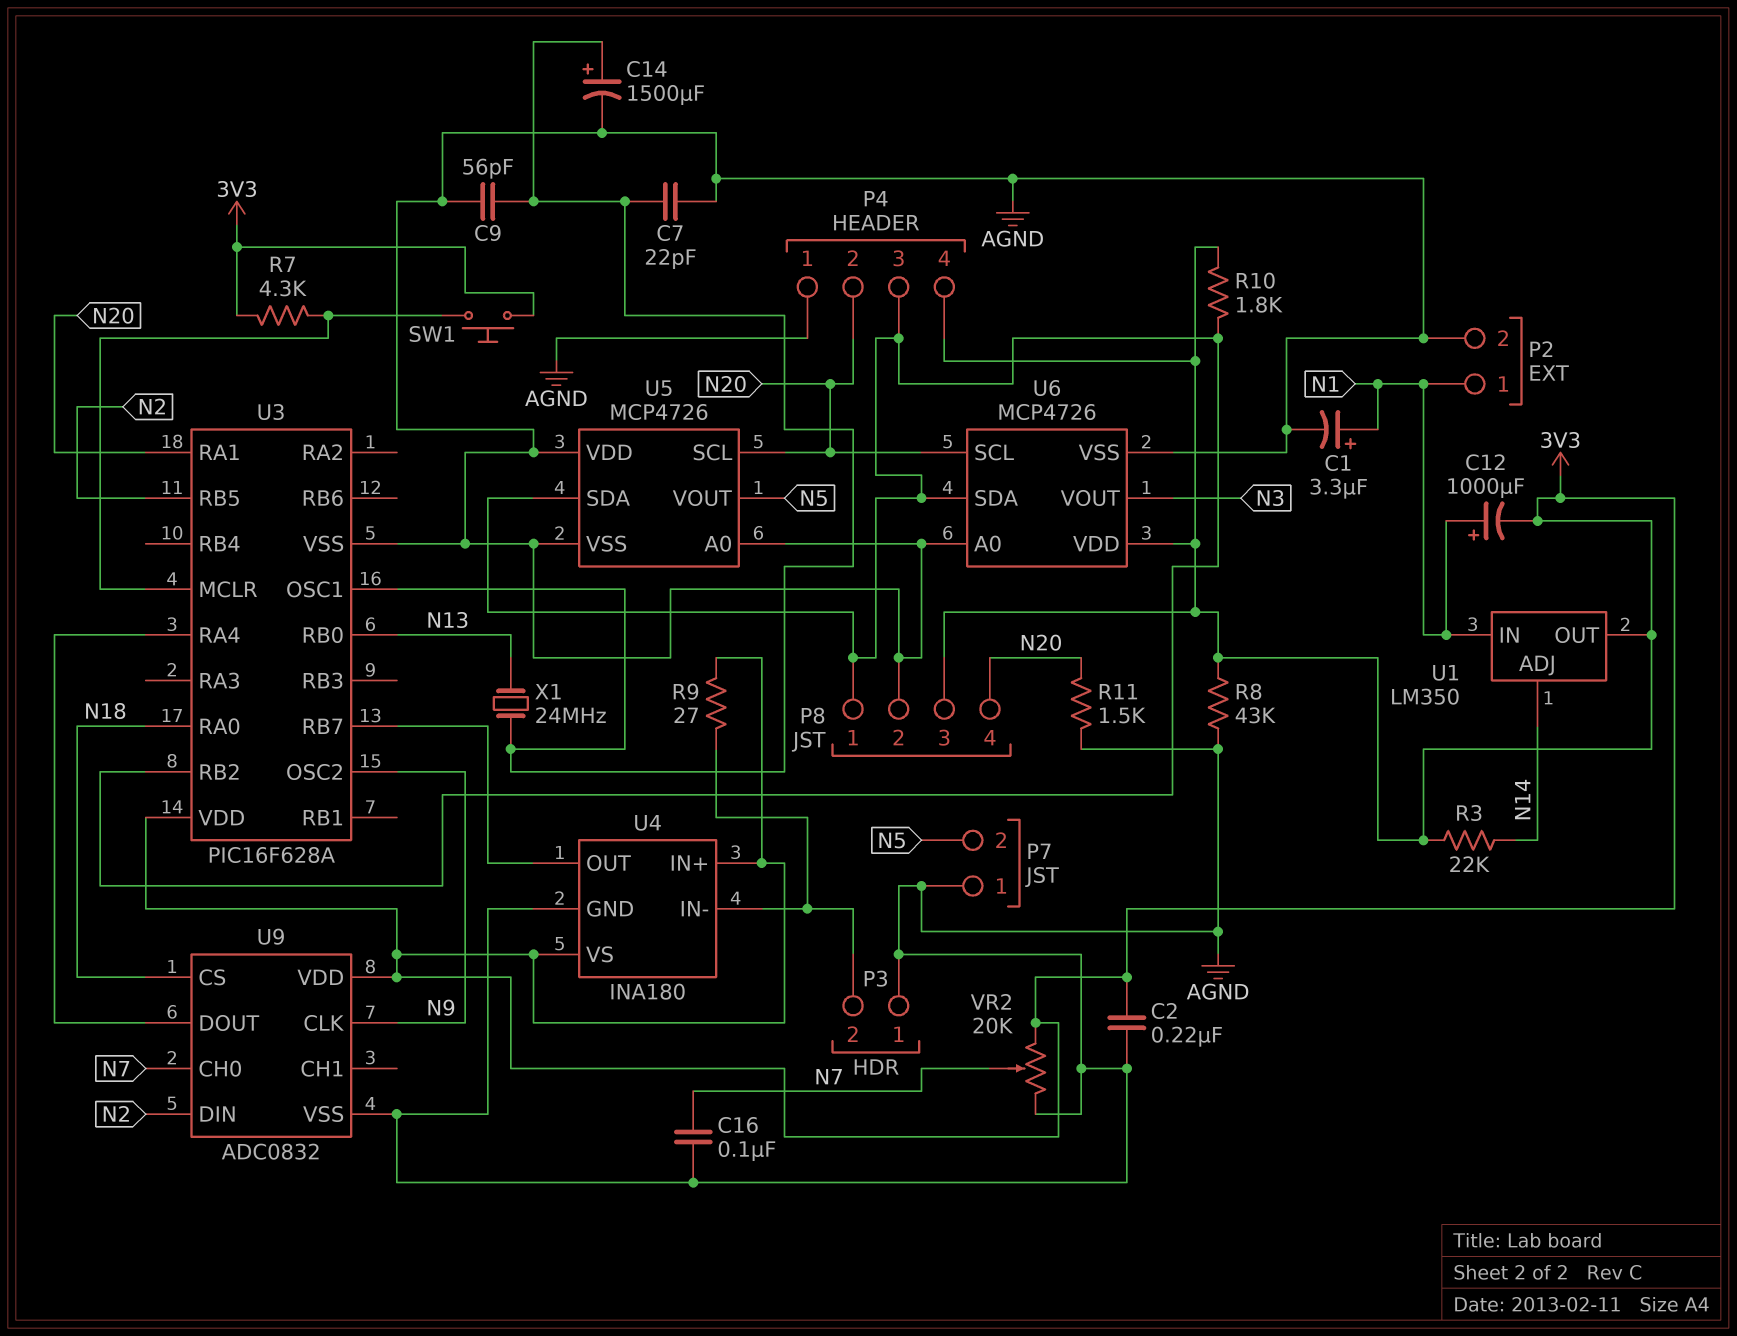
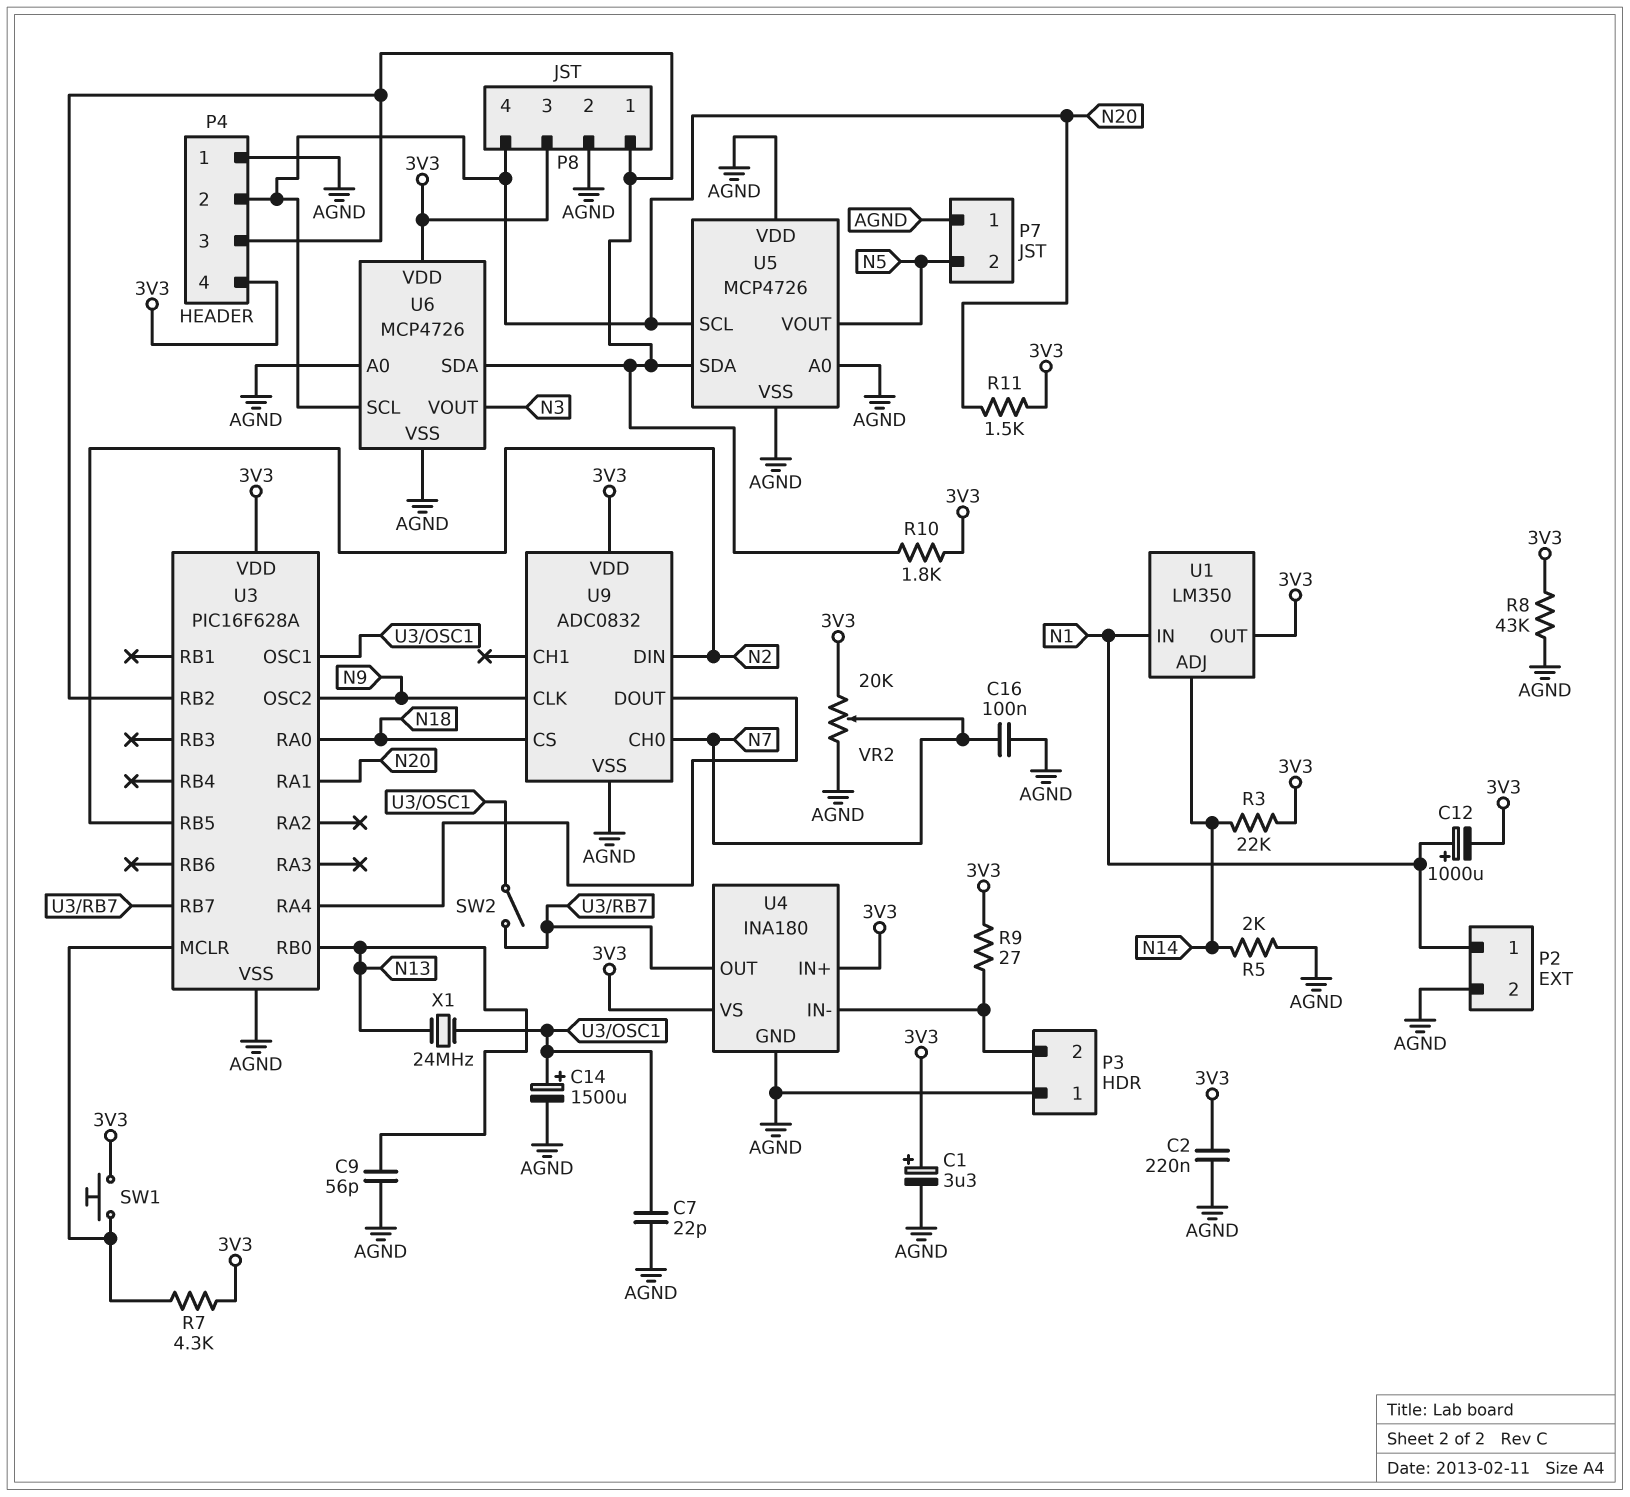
C1: 3.3uF (plus N1, minus AGND) -> 3.3uF (plus 3V3, minus AGND)
C9: 56pF (AGND, U3/OSC1) -> 56pF (AGND, N13)
R5: none -> 2k (AGND, N14)
R11: 1.5k (AGND, N20) -> 1.5k (3V3, N20)
SW2: none -> switch (U3/OSC1, U3/RB7)

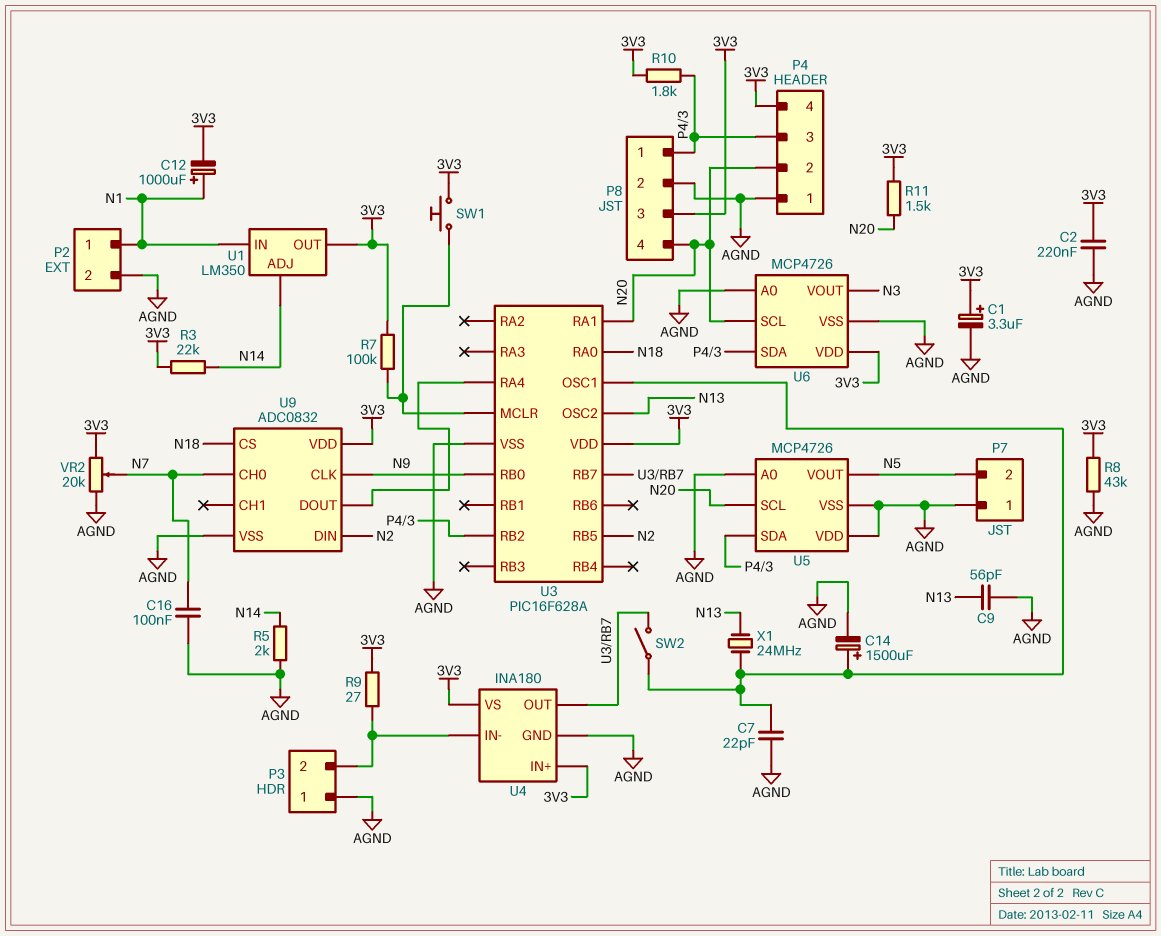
R7: 4.3k (3V3, U3/MCLR) -> 100k (3V3, U3/MCLR)
U3 pin OSC2: N9 -> N13
U3 pin RB0: N13 -> N9

